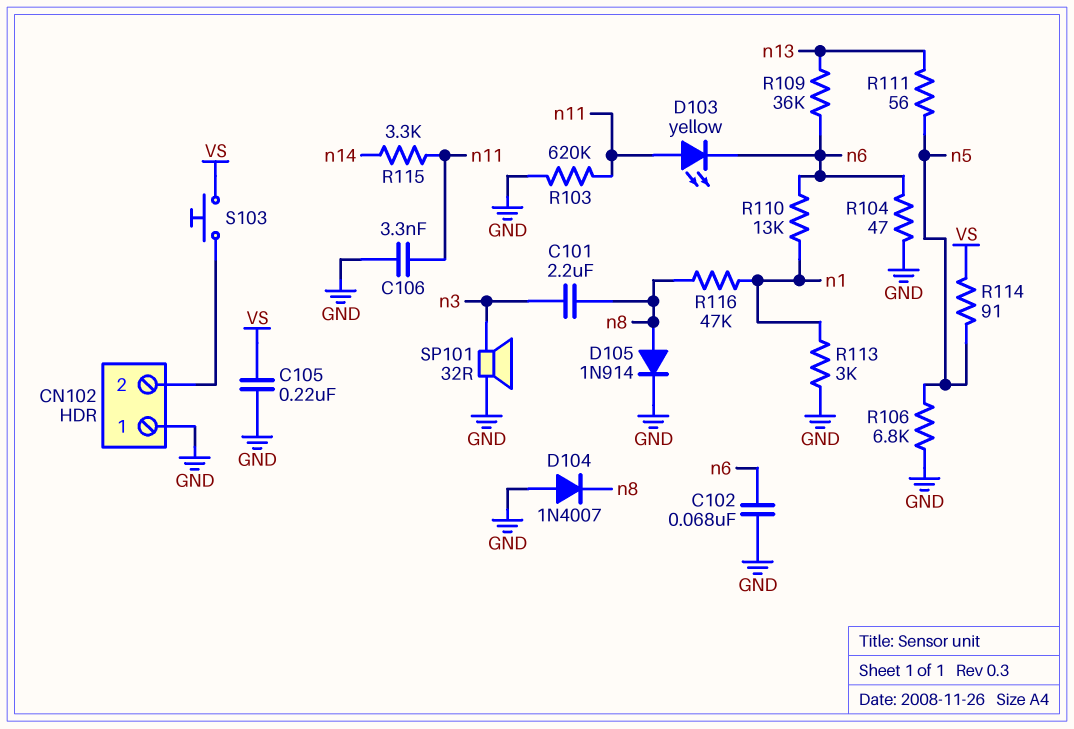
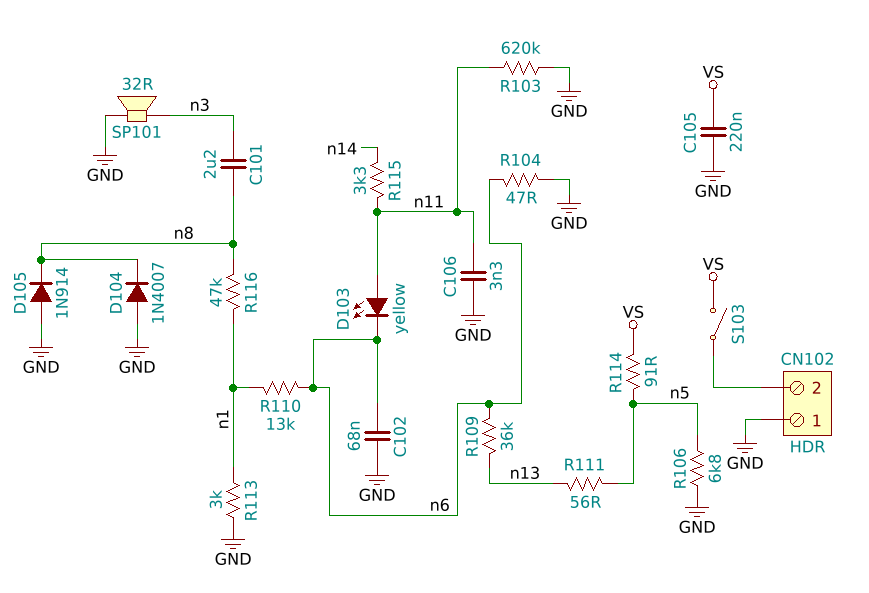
D105: diode 1N914 (A n8, K GND) -> diode 1N914 (A GND, K n8)
S103: button (CN102/2, VS) -> switch (CN102/2, VS)

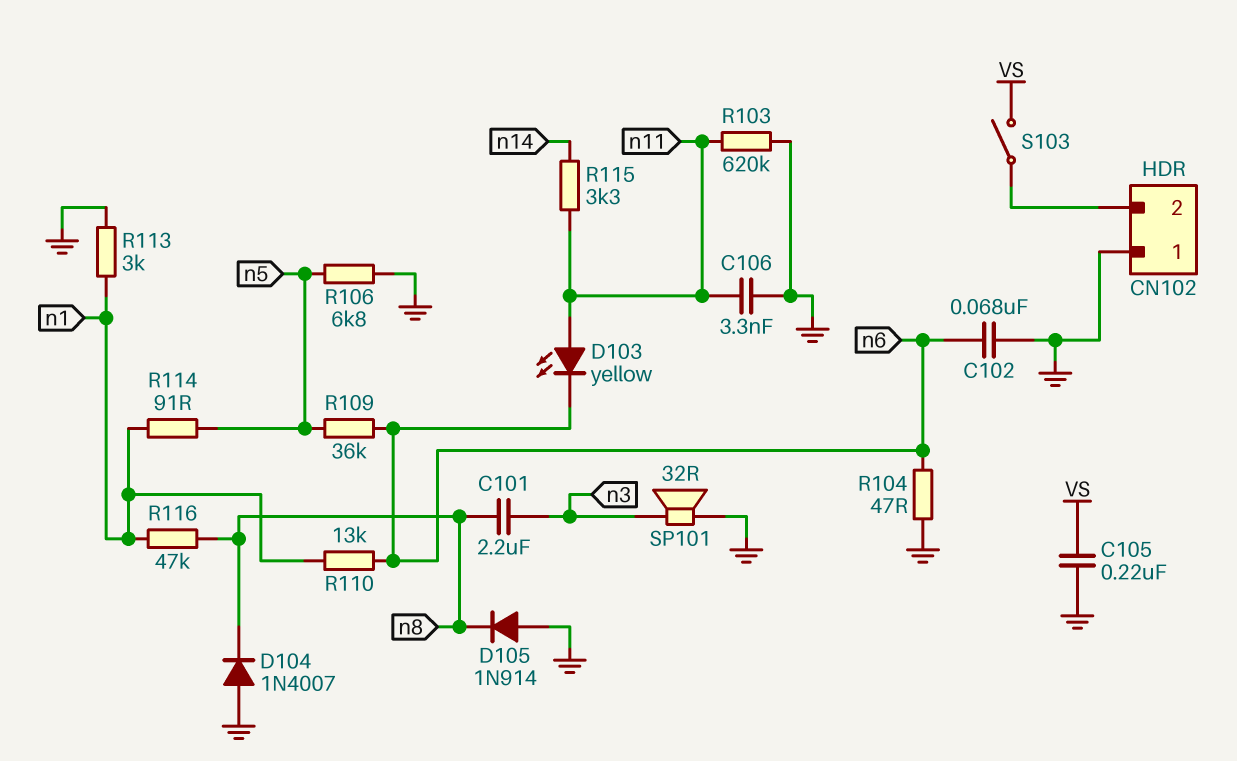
R109: 36k (n6, n13) -> 36k (n5, n6)
R111: 56 (n5, n13) -> none
R114: 91 (VS, n5) -> 91 (n1, n5)

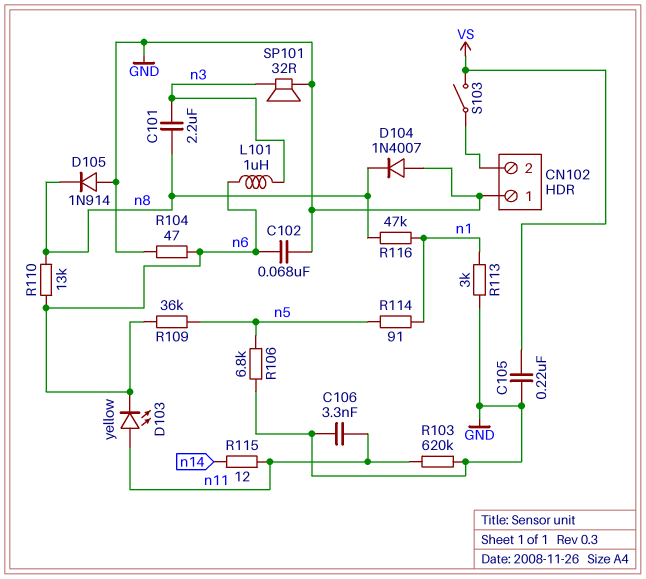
L101: none -> 1uH (n3, n6)
R110: 13k (n1, n6) -> 13k (n6, n8)
R115: 3.3k (n11, n14) -> 12 (n11, n14)

